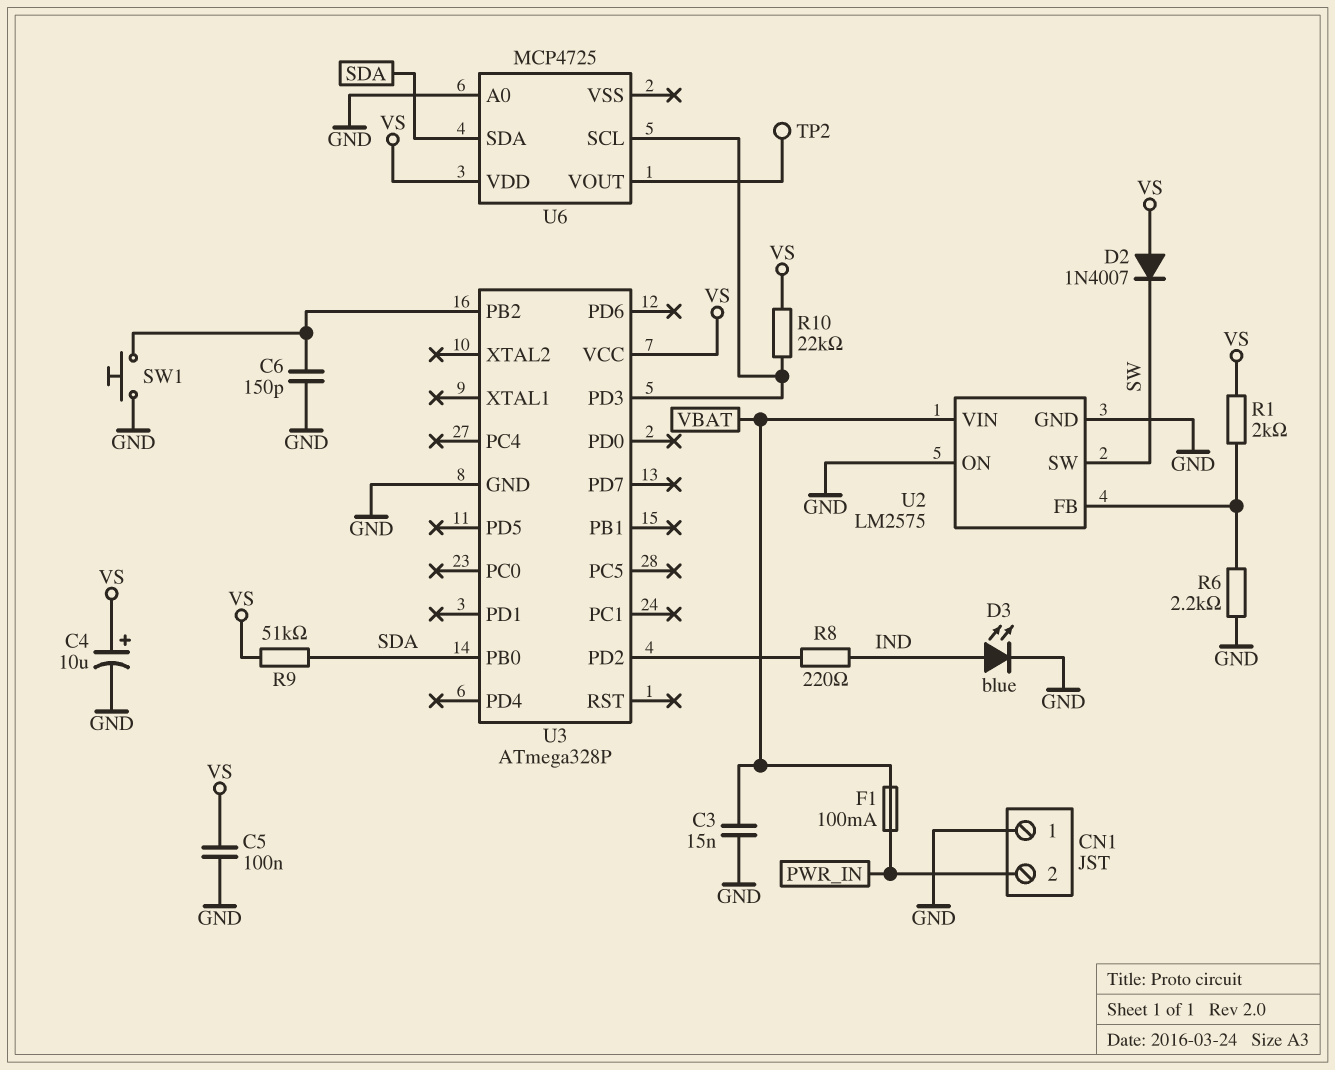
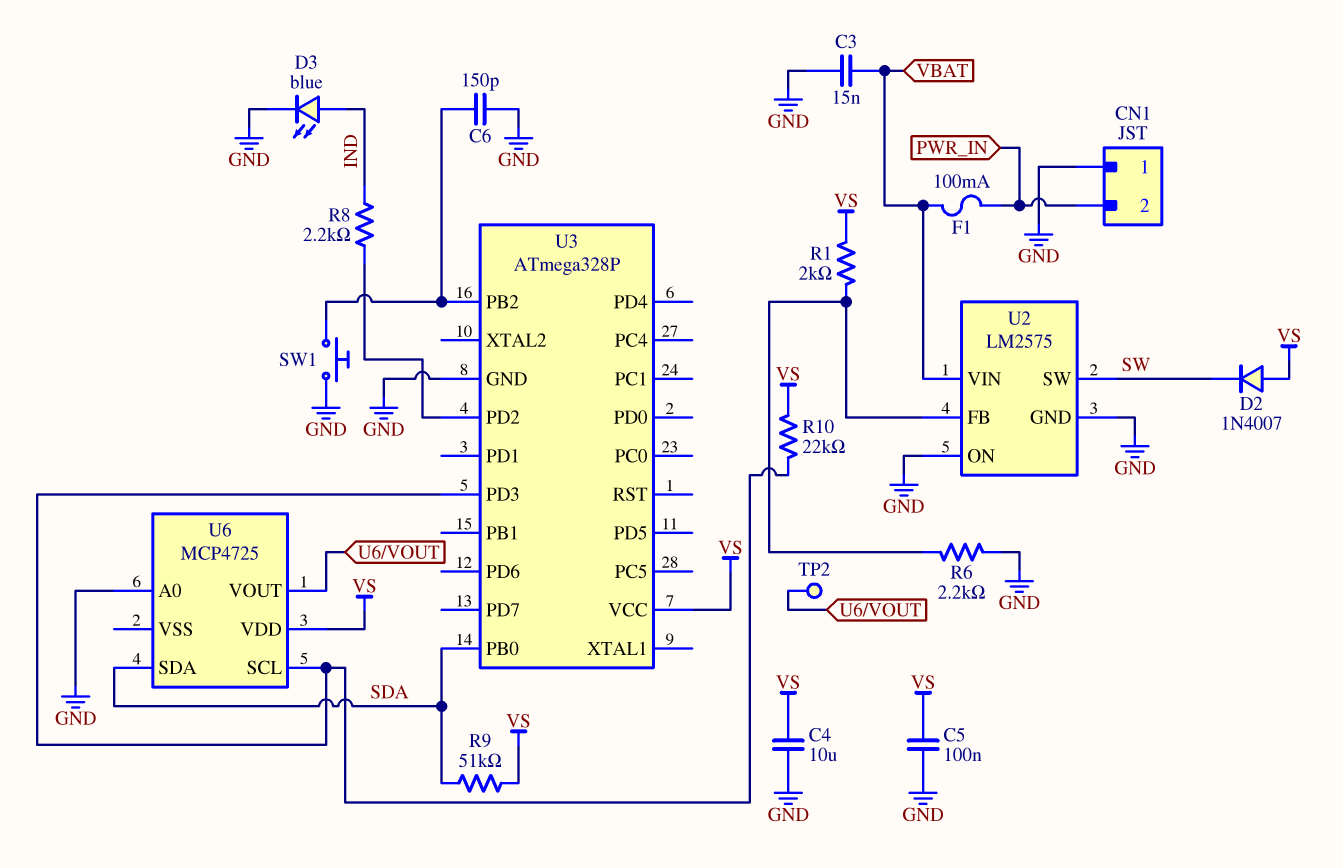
C4: 10uF (plus VS, minus GND) -> 10uF (GND, VS)
R8: 220 (IND, U3/PD2) -> 2.2k (IND, U3/PD2)

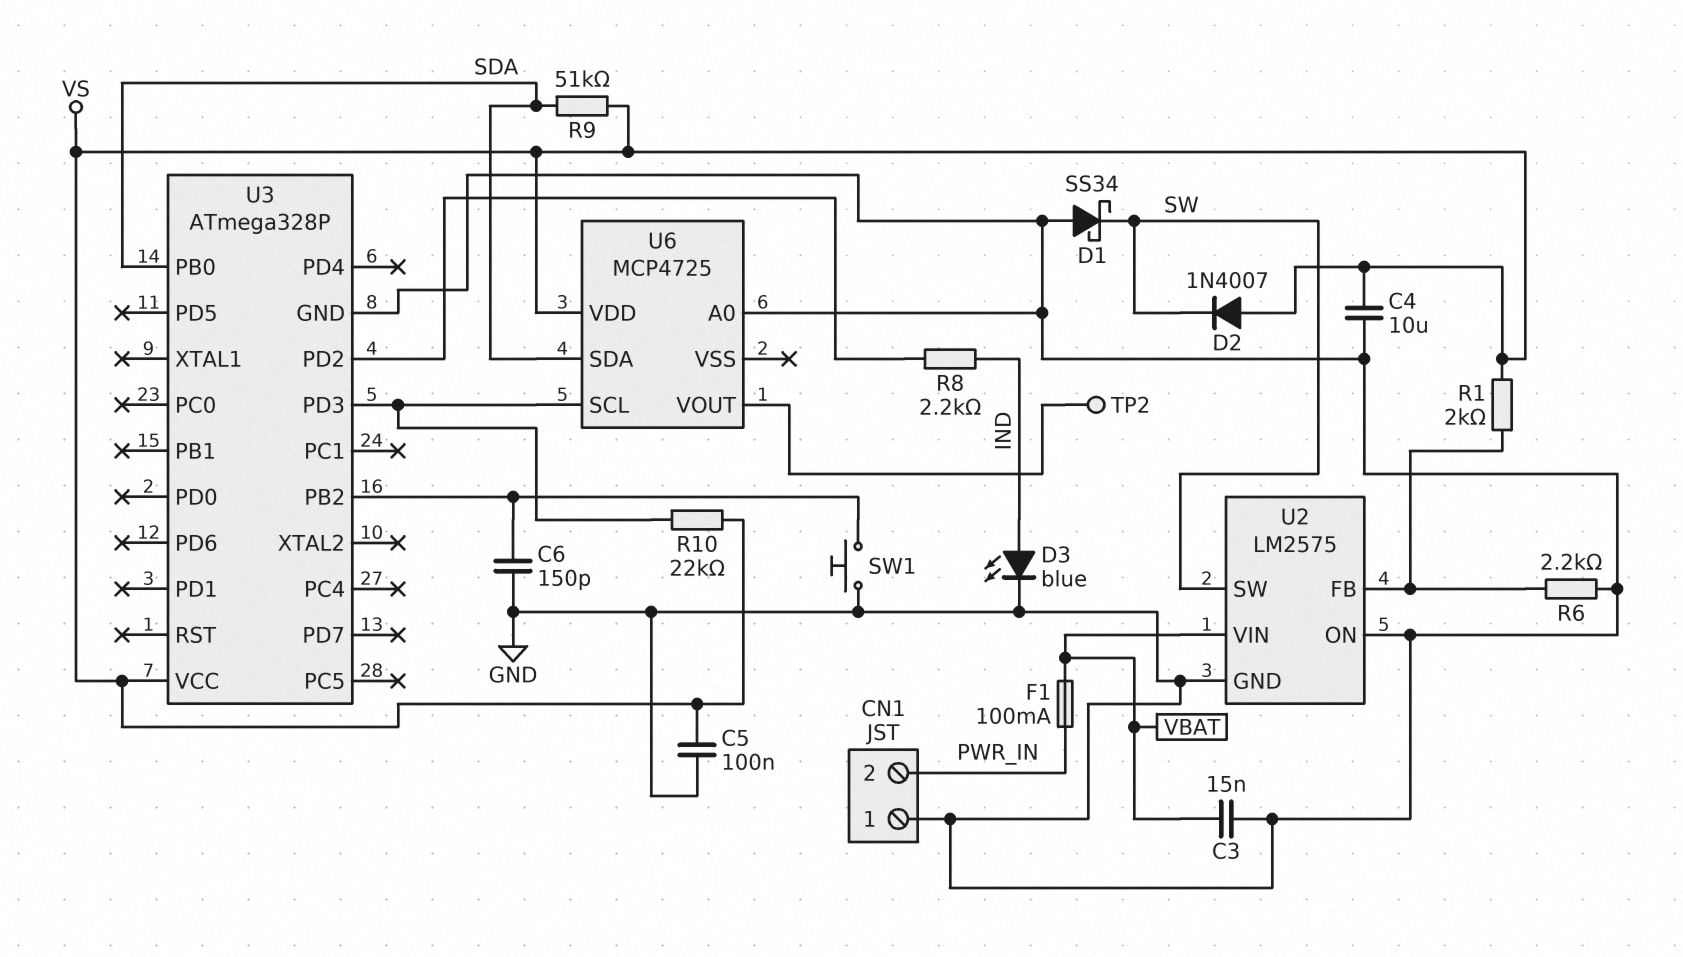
D1: none -> schottky SS34 (A GND, K SW)

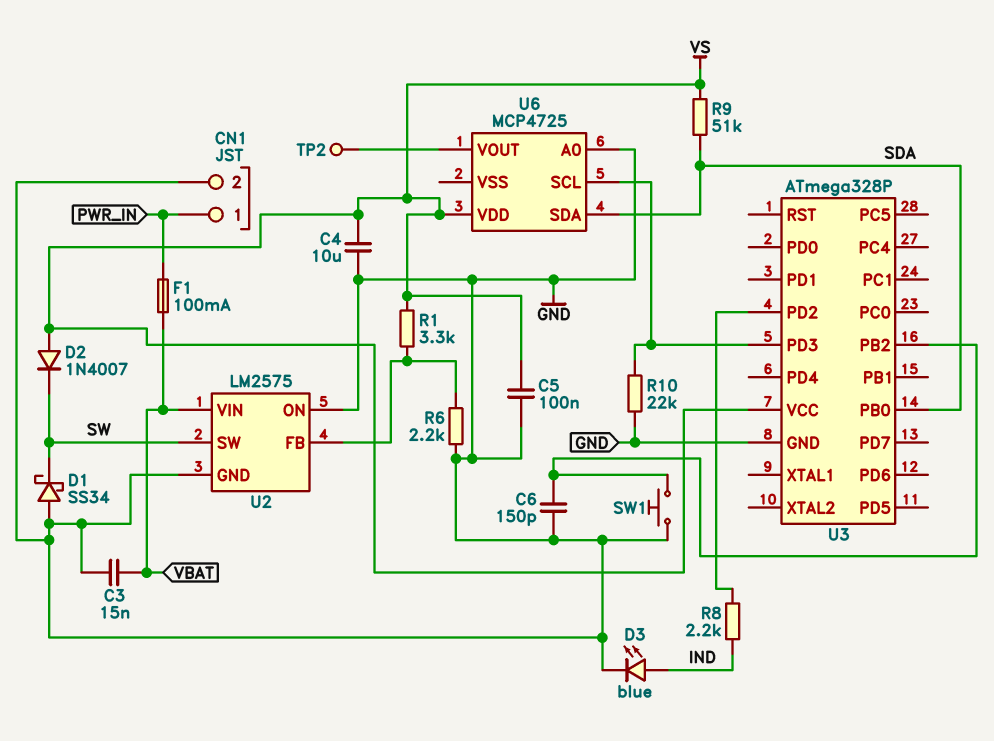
CN1 pin 1: GND -> PWR_IN
CN1 pin 2: PWR_IN -> GND
R1: 2k (U2/FB, VS) -> 3.3k (U2/FB, VS)
R10: 22k (U3/PD3, VS) -> 22k (GND, U3/PD3)

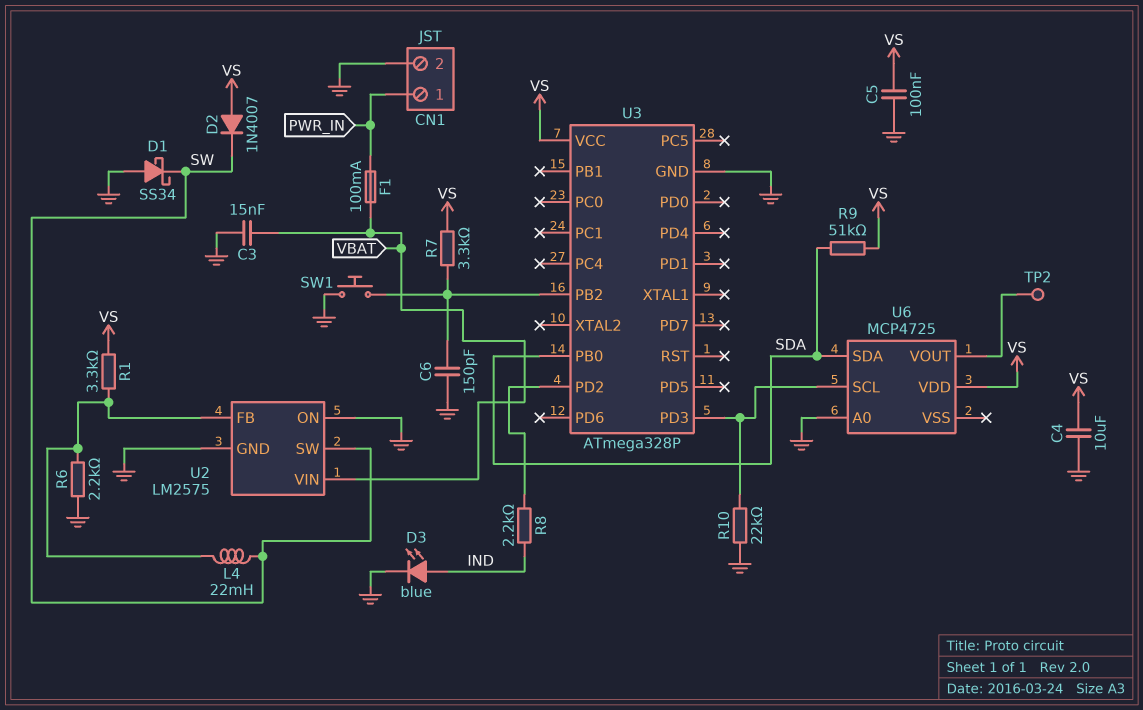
L4: none -> 22mH (SW, U2/FB)
R7: none -> 3.3k (U3/PB2, VS)

